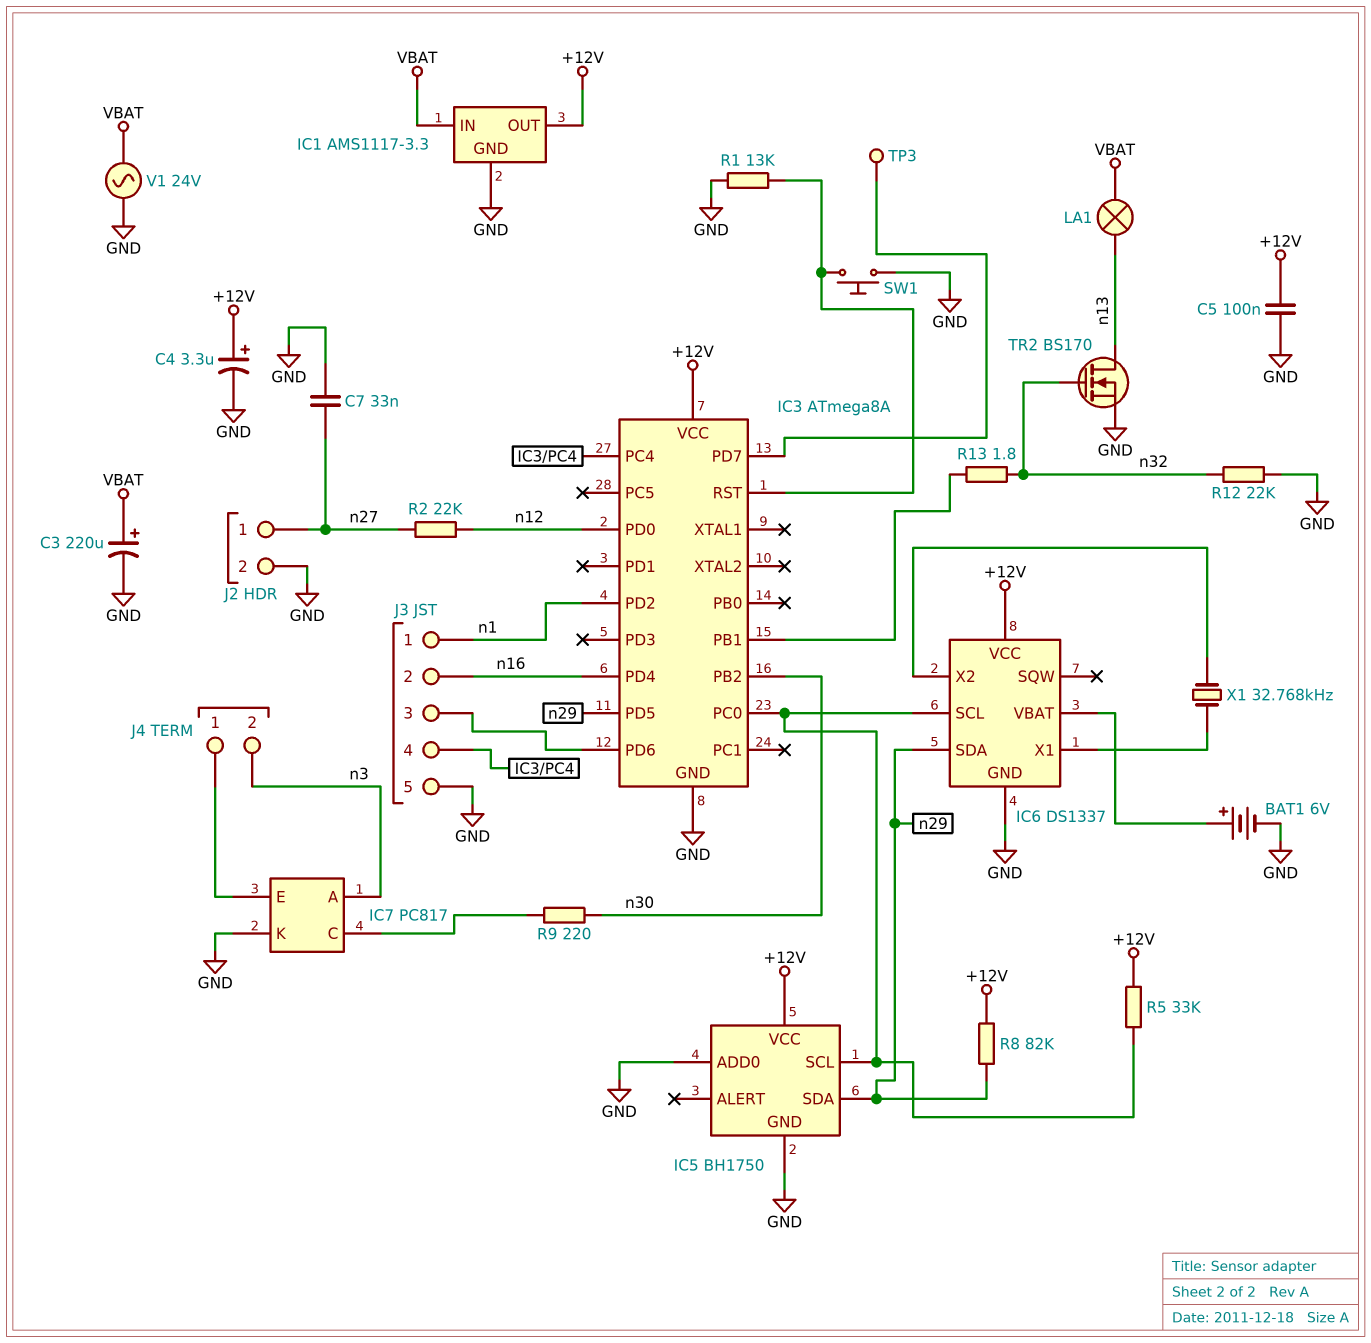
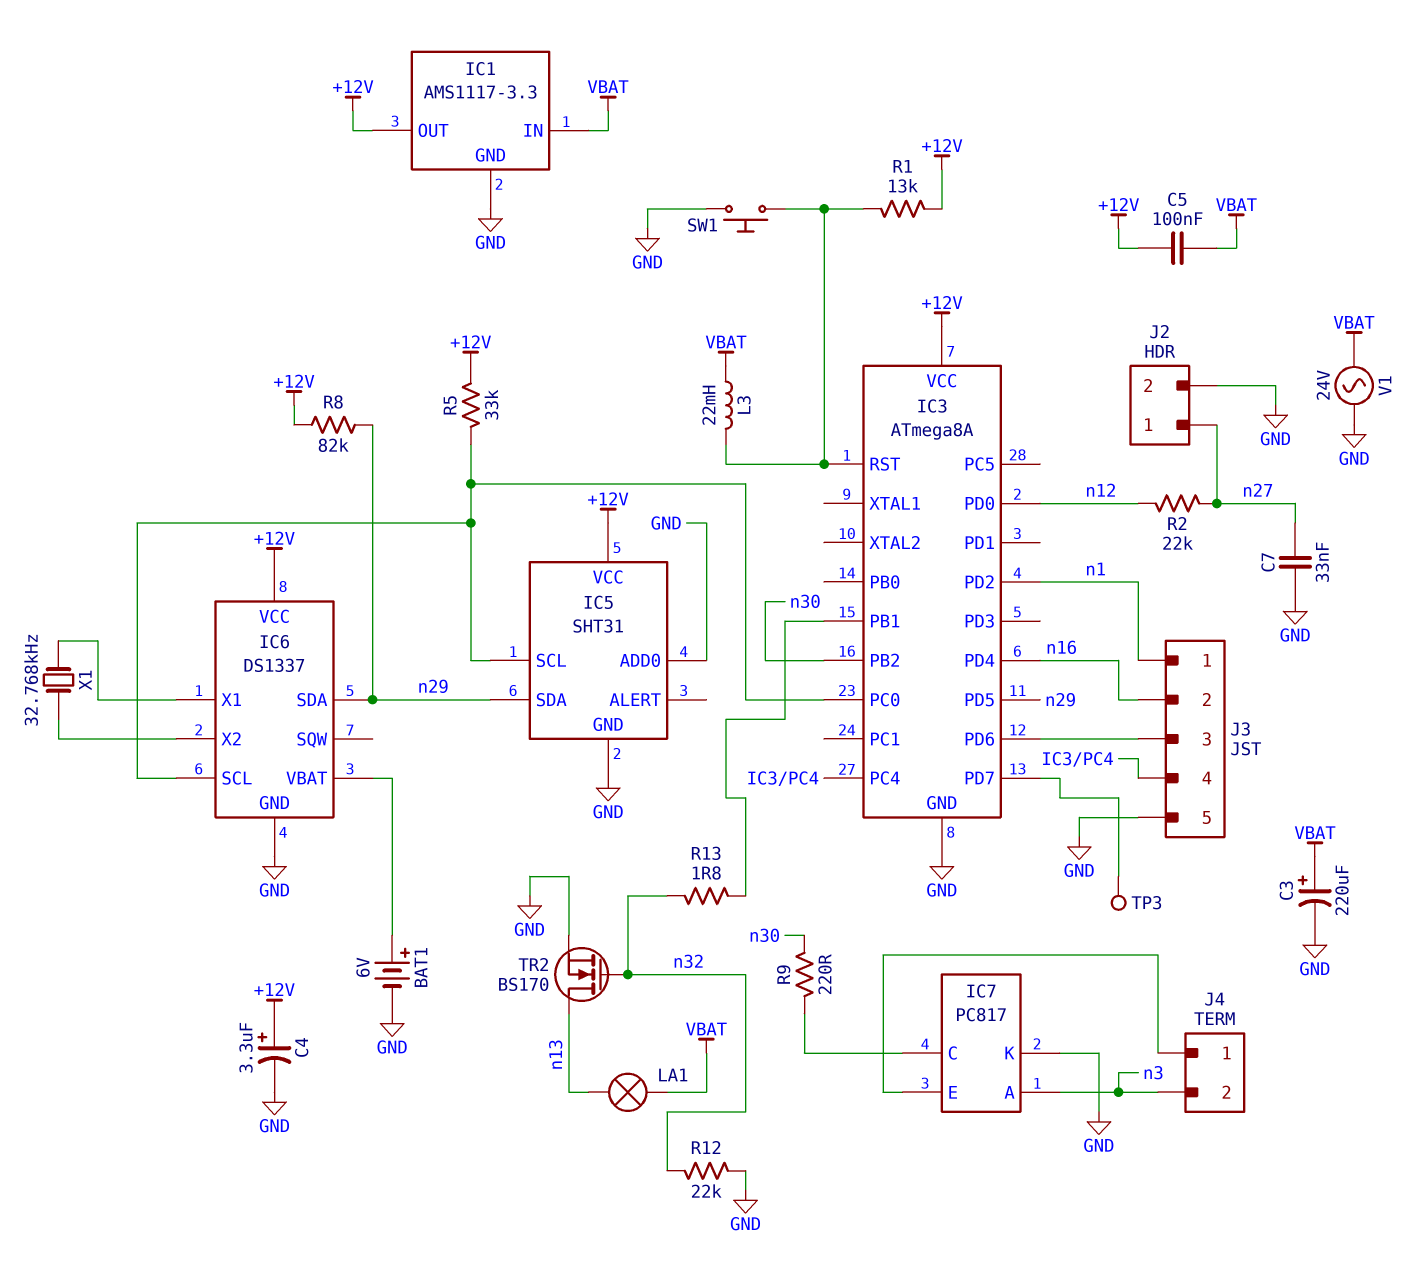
C5: 100nF (+12V, GND) -> 100nF (+12V, VBAT)
IC5: BH1750 -> SHT31
L3: none -> 22mH (IC3/RST, VBAT)
R1: 13k (GND, IC3/RST) -> 13k (+12V, IC3/RST)

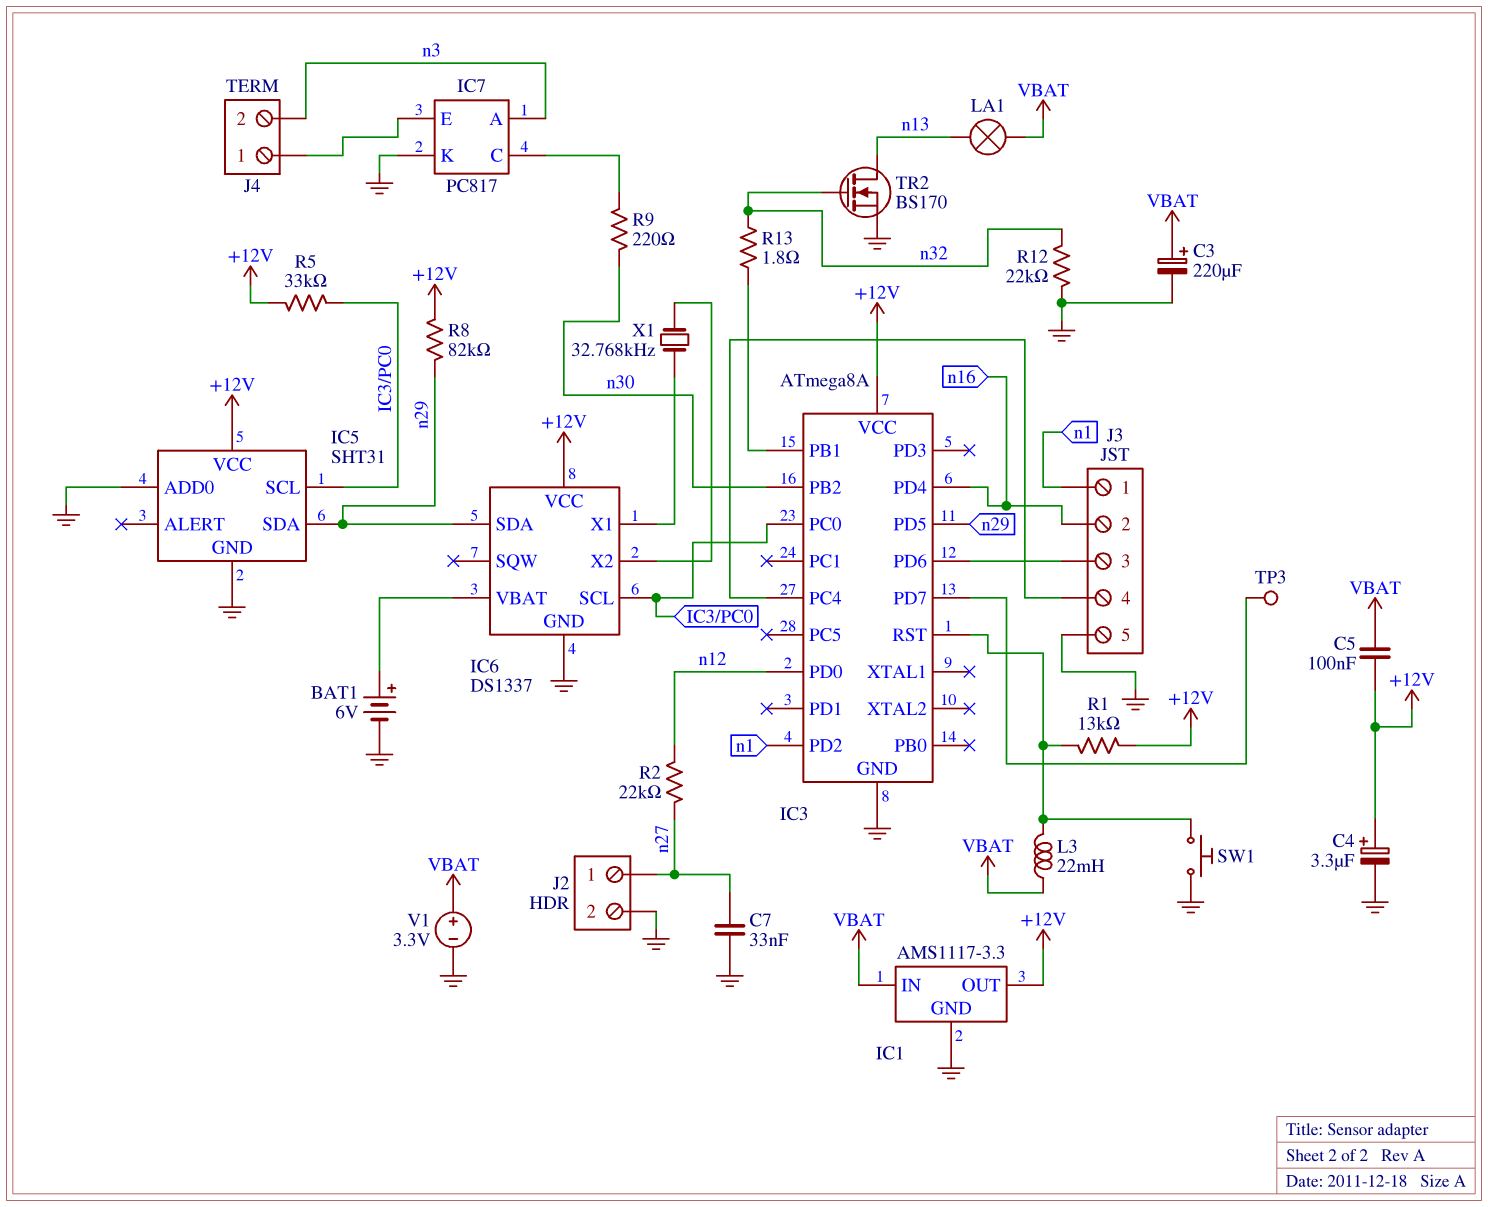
V1: AC 24V (GND, VBAT) -> 3.3V (plus VBAT, minus GND)

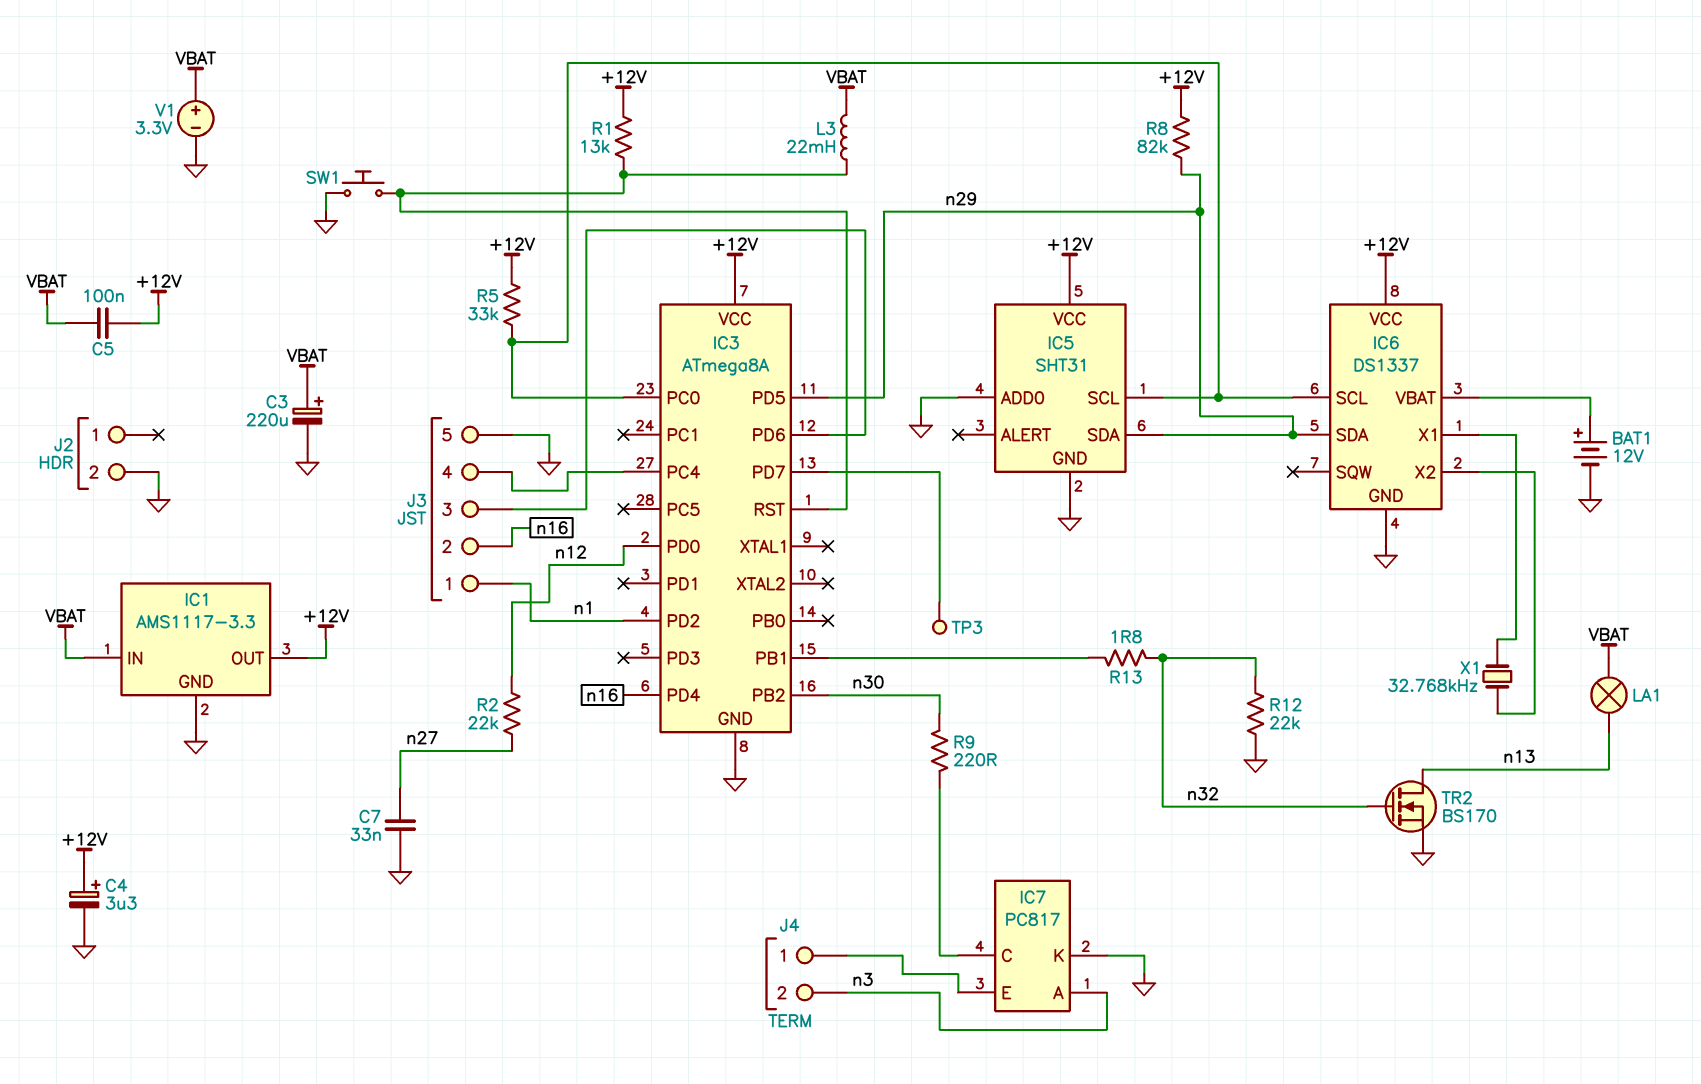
BAT1: 6V (plus IC6/VBAT, minus GND) -> 12V (plus IC6/VBAT, minus GND)
J2 pin 1: n27 -> none

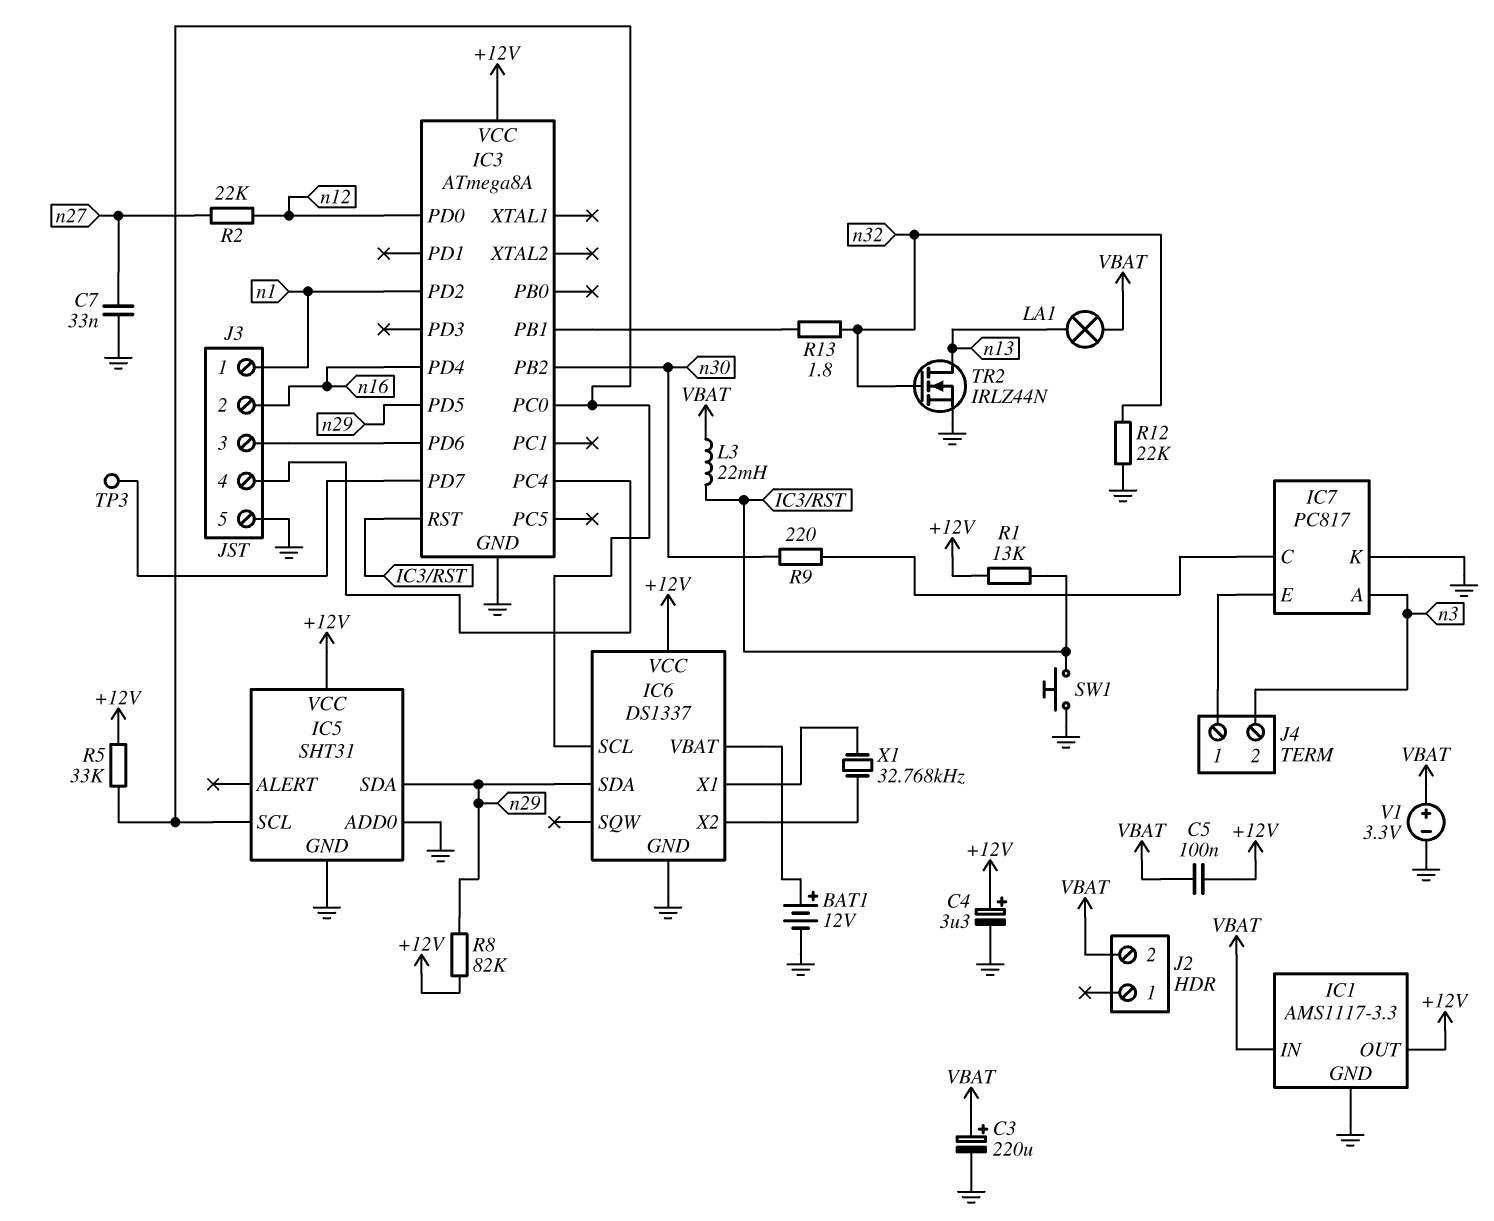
J2 pin 2: GND -> VBAT
TR2: NMOS BS170 (G n32, D n13, S GND) -> NMOS IRLZ44N (G n32, D n13, S GND)

